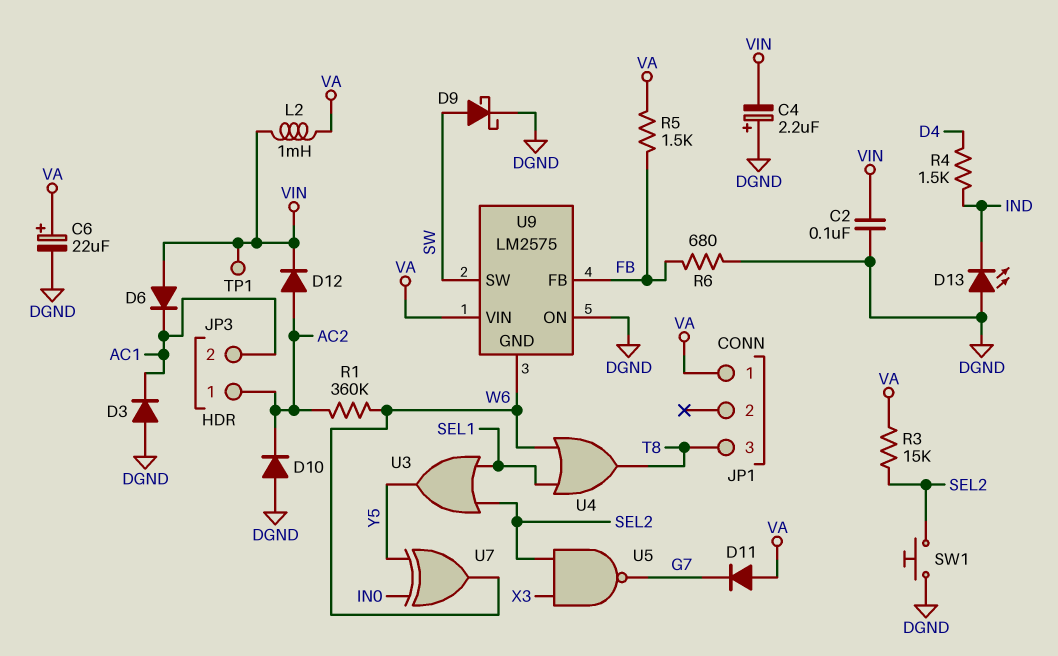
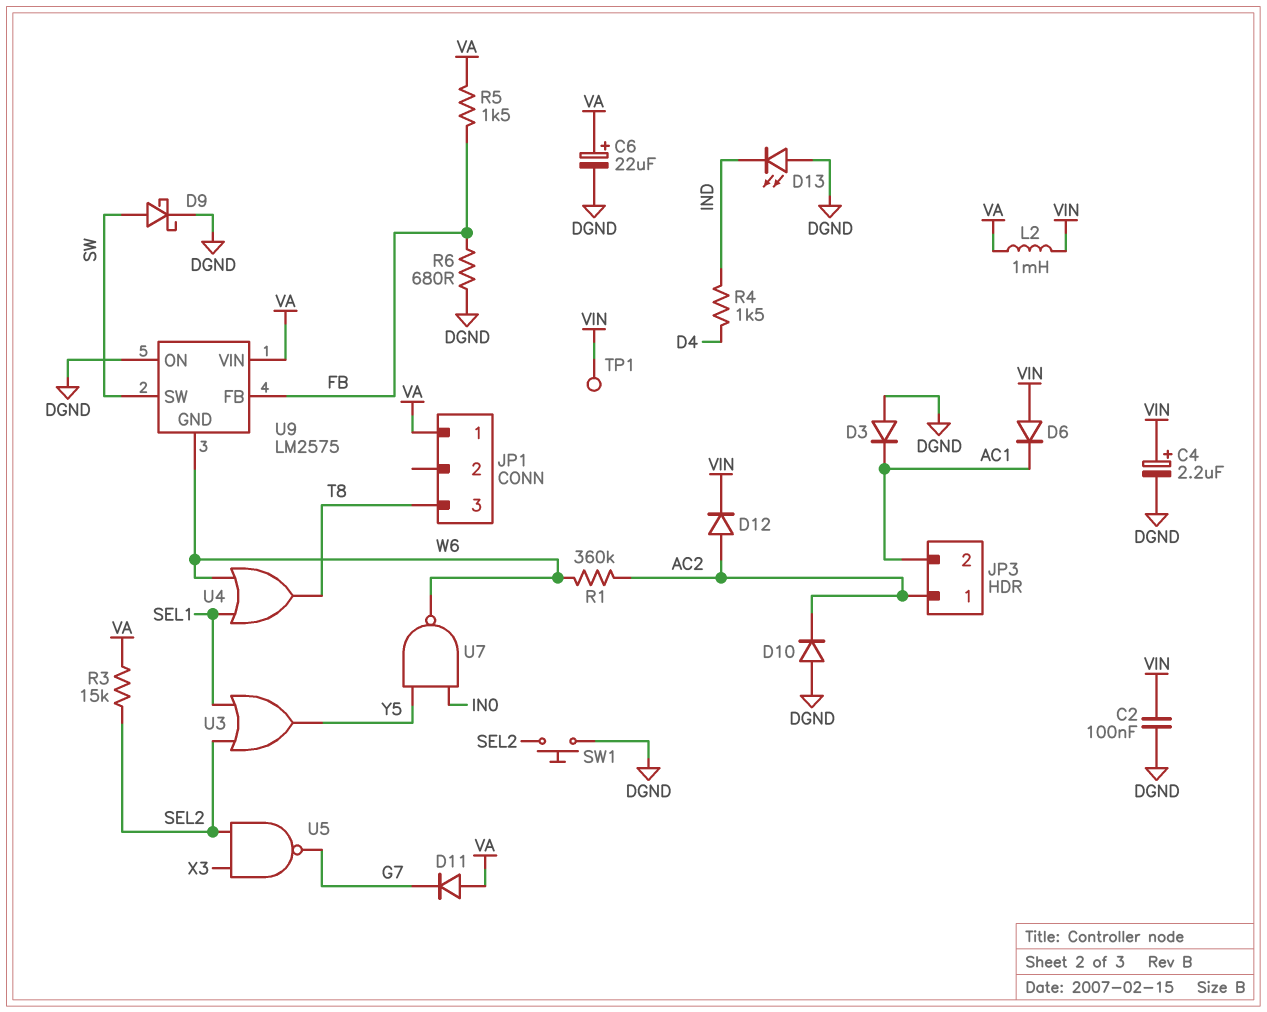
C4: 2.2uF (plus DGND, minus VIN) -> 2.2uF (plus VIN, minus DGND)
U7: XOR (in IN0, in Y5, out W6) -> NAND (in IN0, in Y5, out W6)

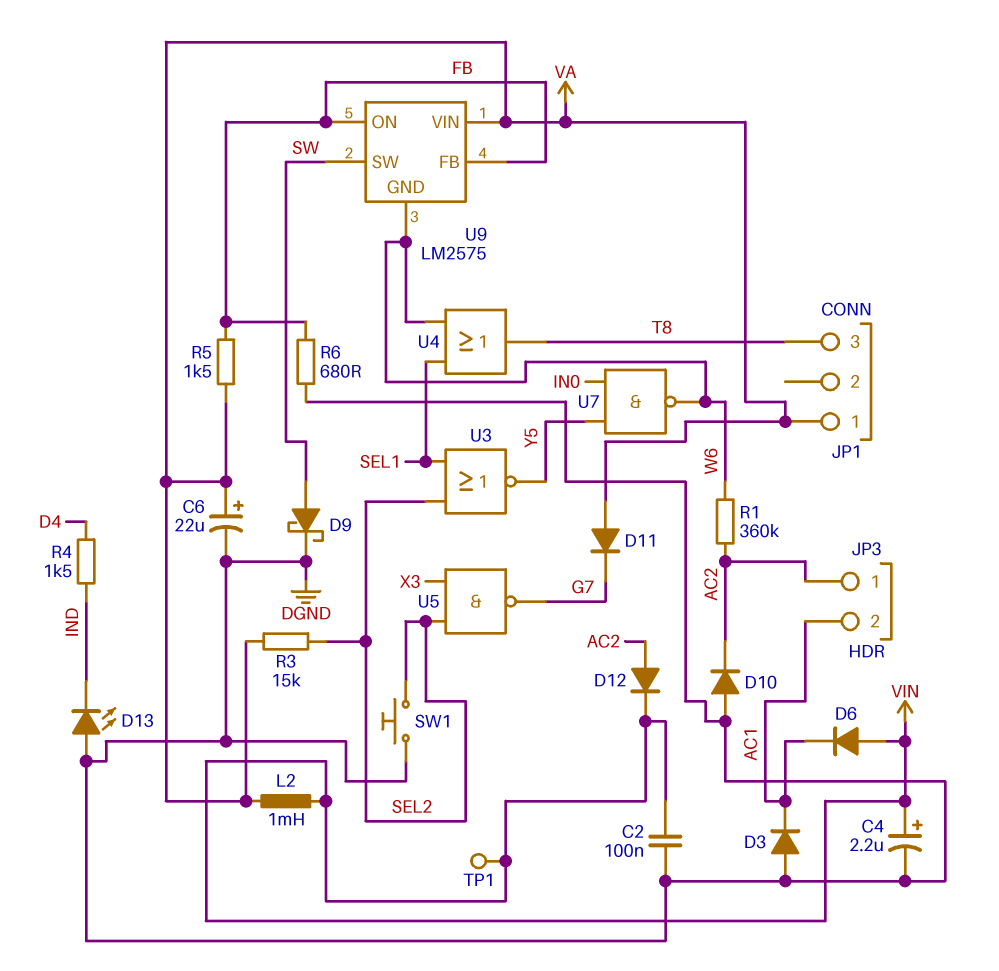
U3: OR (in SEL1, in SEL2, out Y5) -> NOR (in SEL1, in SEL2, out Y5)
U9 pin ON: DGND -> FB

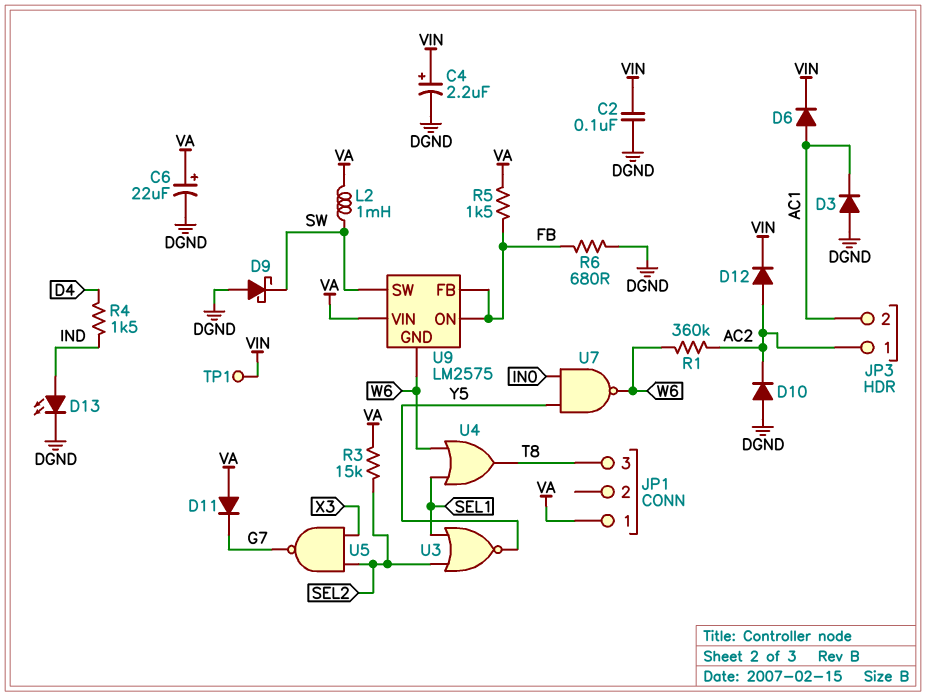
D6: diode (A VIN, K AC1) -> diode (A AC1, K VIN)
D9: schottky (A SW, K DGND) -> schottky (A DGND, K SW)
D13: LED (A DGND, K IND) -> LED (A IND, K DGND)
L2: 1mH (VA, VIN) -> 1mH (SW, VA)
SW1: button (DGND, SEL2) -> none

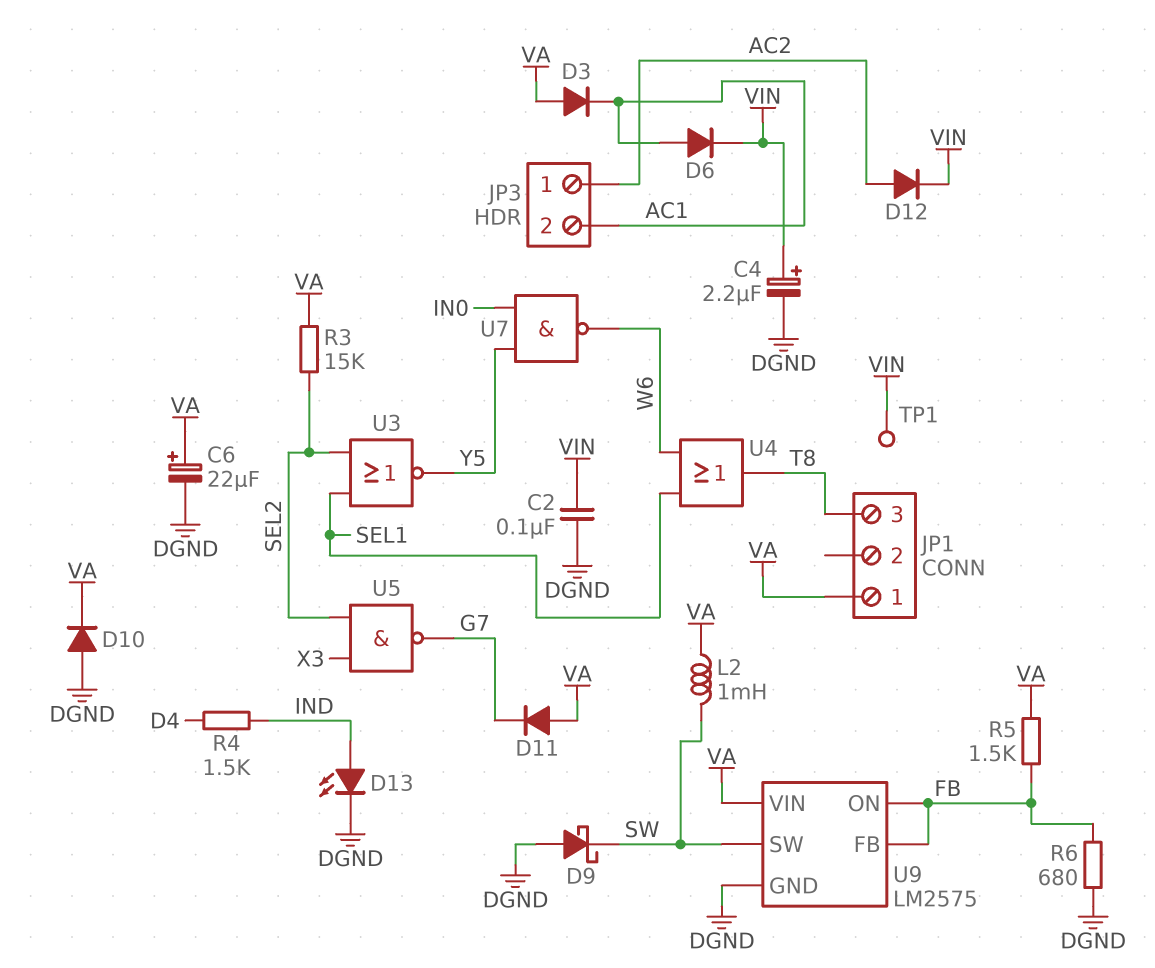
D3: diode (A DGND, K AC1) -> diode (A VA, K AC1)
D10: diode (A DGND, K AC2) -> diode (A DGND, K VA)
R1: 360k (AC2, W6) -> none
U9 pin GND: W6 -> DGND

